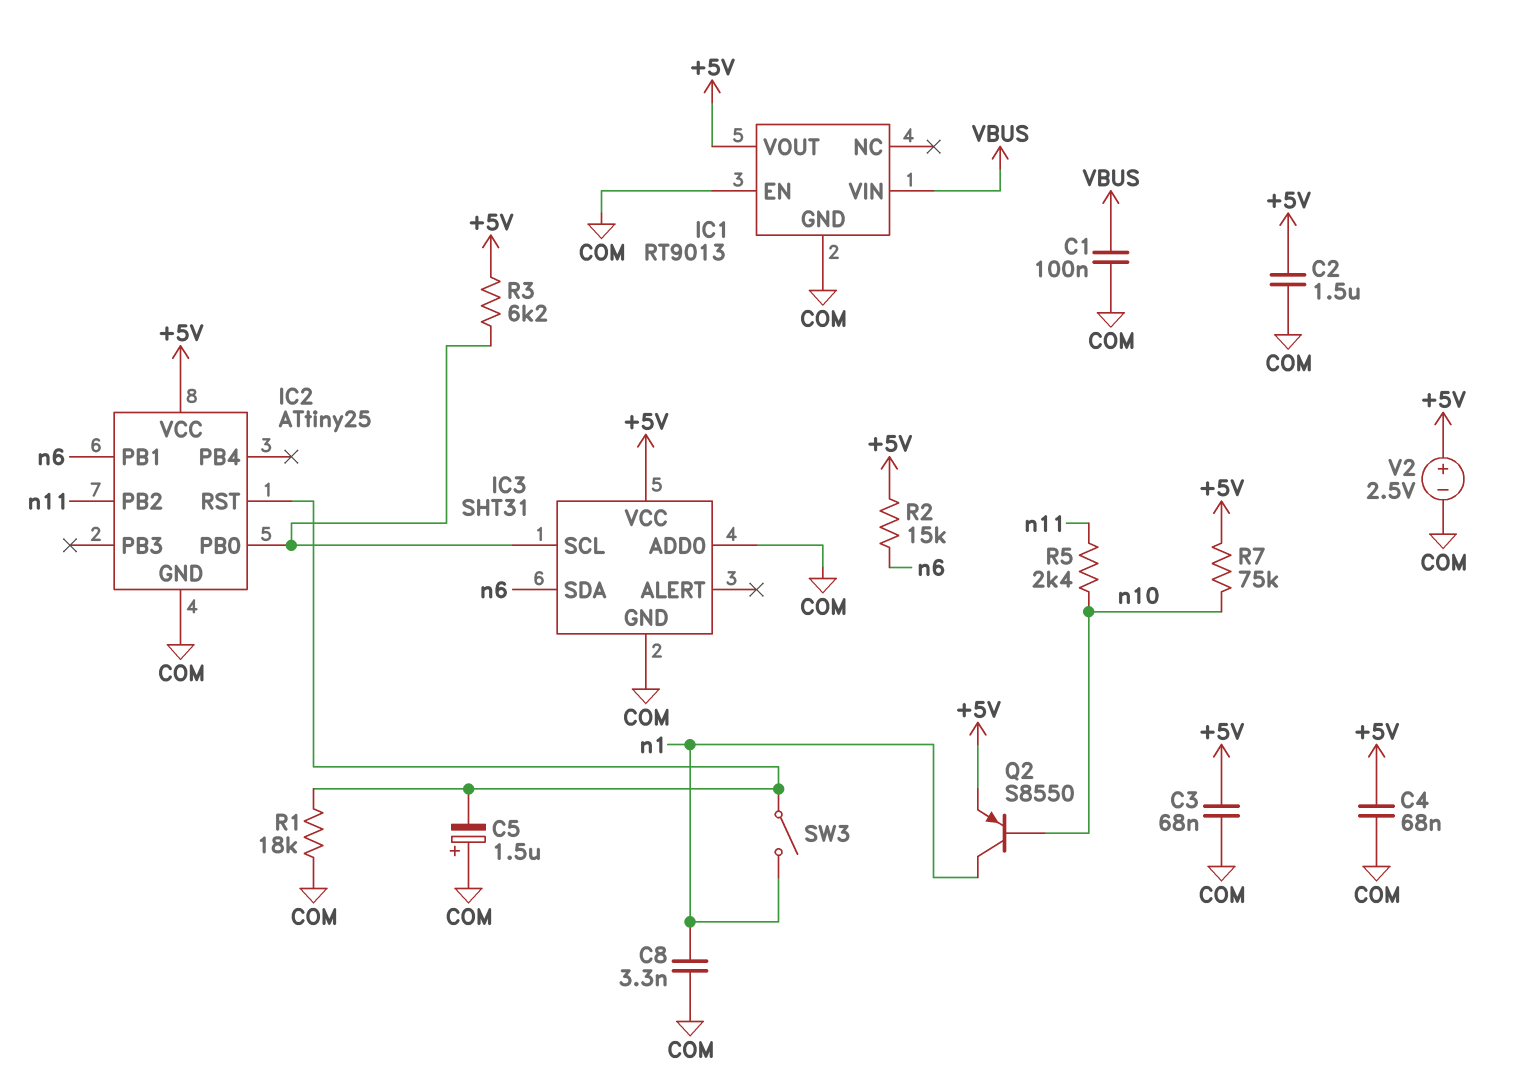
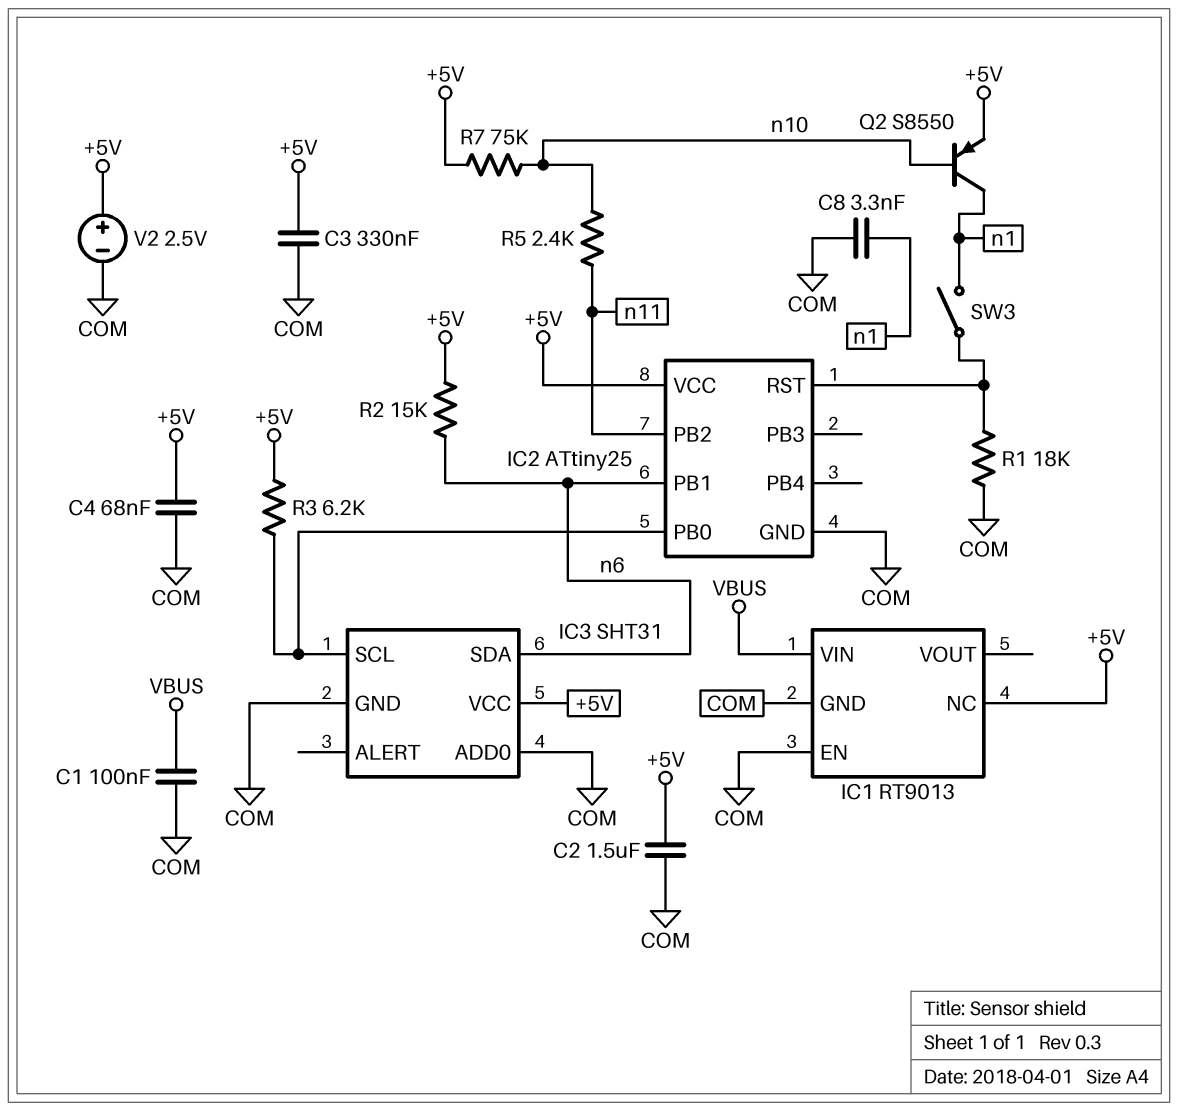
C3: 68nF (+5V, COM) -> 330nF (+5V, COM)
C5: 1.5uF (plus COM, minus IC2/RST) -> none
IC1 pin NC: none -> +5V
IC1 pin VOUT: +5V -> none

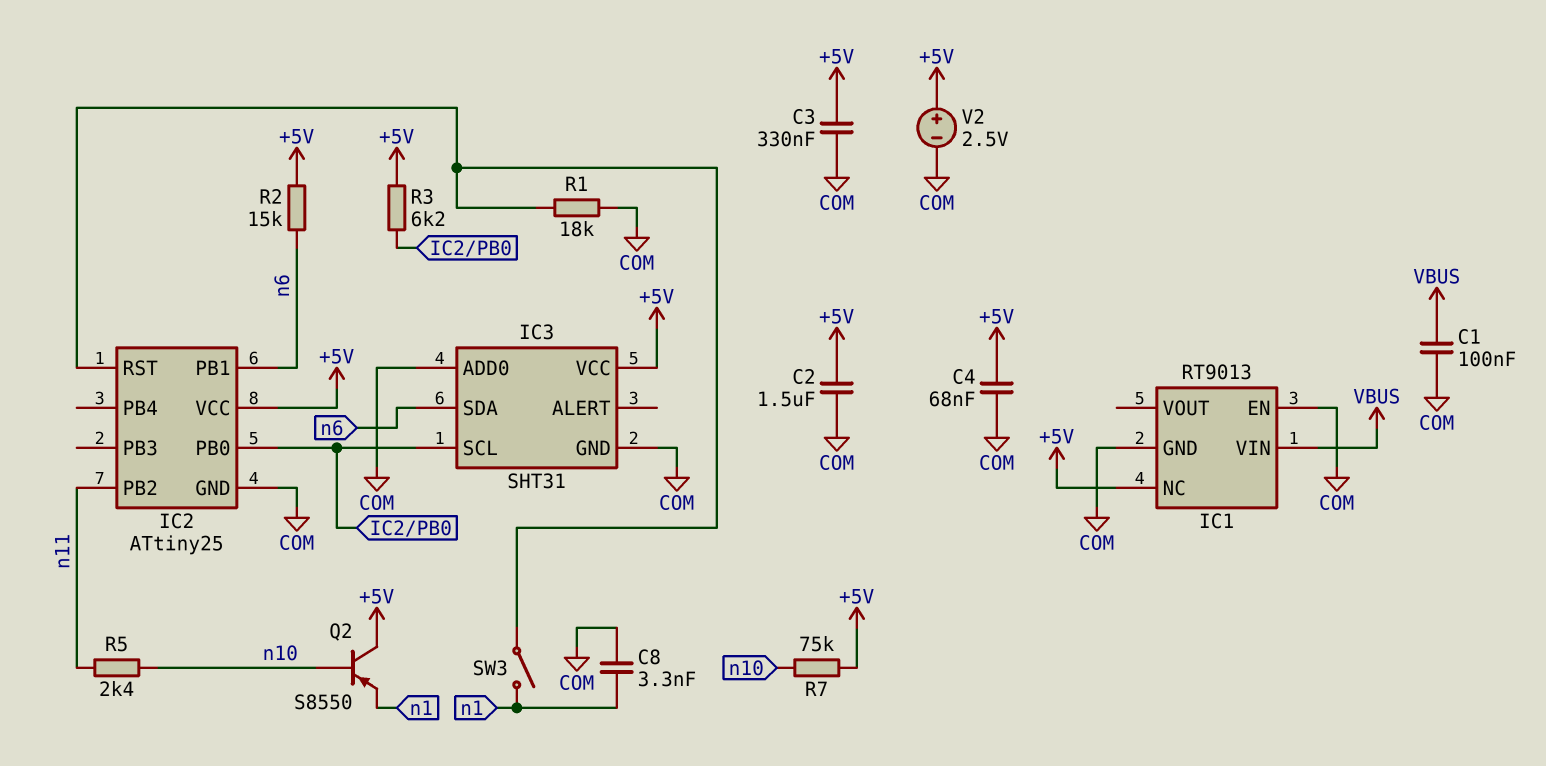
Q2: PNP S8550 (B n10, C n1, E +5V) -> PNP S8550 (B n10, C +5V, E n1)

